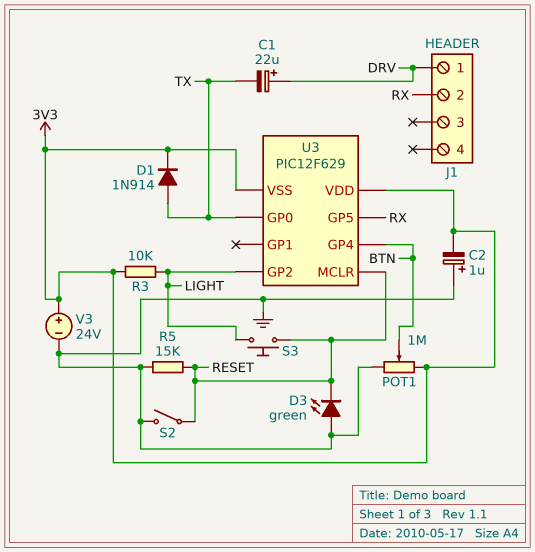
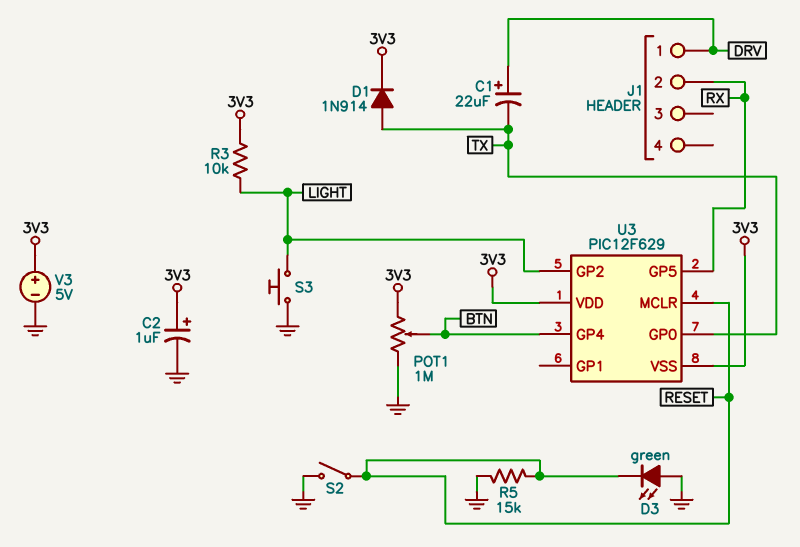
C2: 1uF (plus GND, minus 3V3) -> 1uF (plus 3V3, minus GND)
S3: button (LIGHT, RESET) -> button (GND, LIGHT)
V3: 24V (plus 3V3, minus GND) -> 5V (plus 3V3, minus GND)

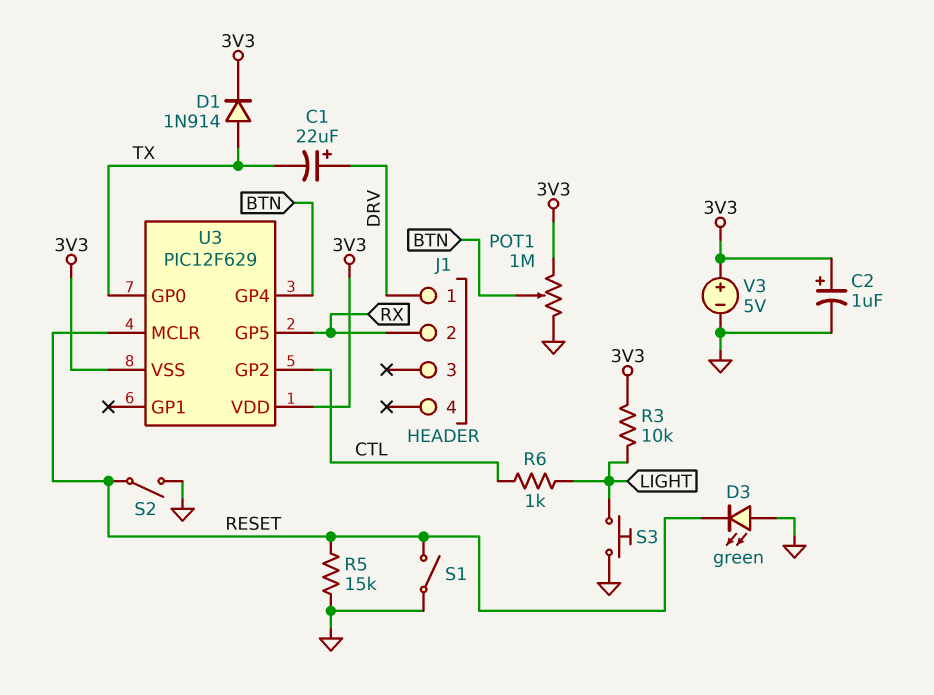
R6: none -> 1k (CTL, LIGHT)
S1: none -> switch (GND, RESET)
U3 pin GP2: LIGHT -> CTL

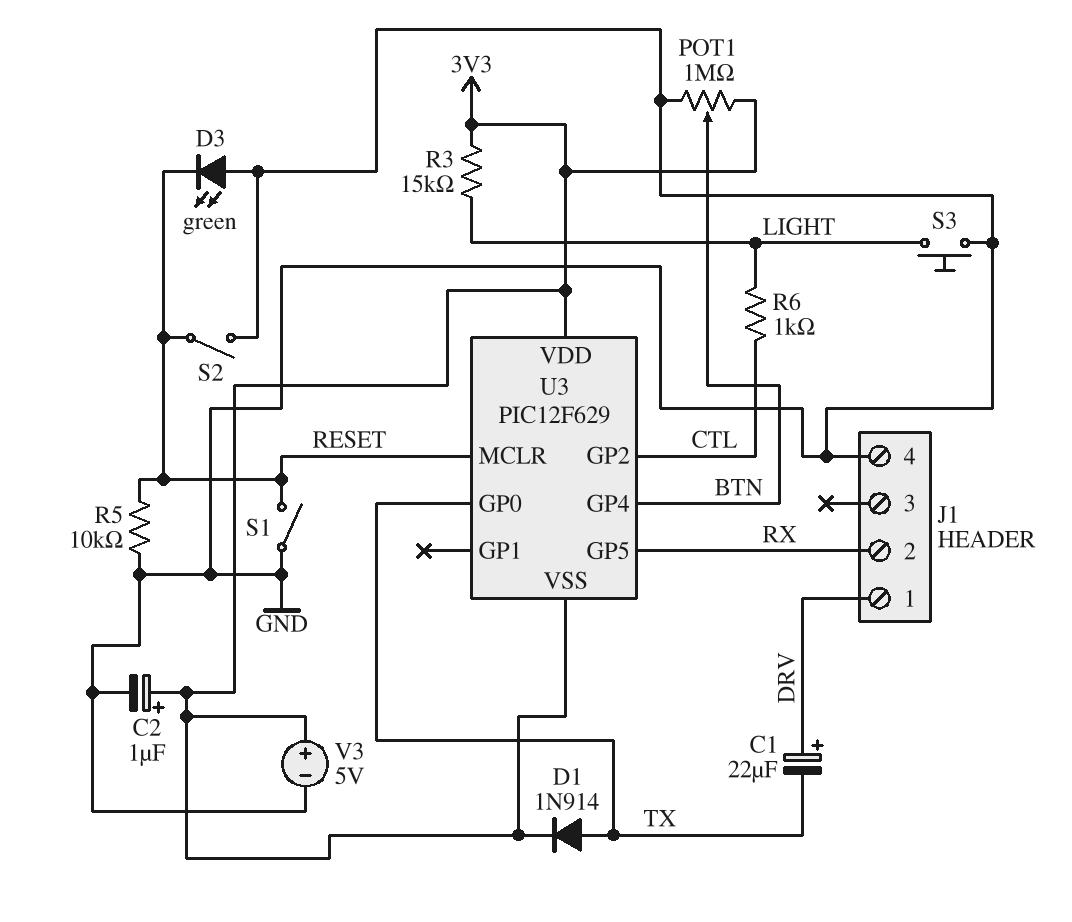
J1 pin 4: none -> GND
R3: 10k (3V3, LIGHT) -> 15k (3V3, LIGHT)
R5: 15k (GND, RESET) -> 10k (GND, RESET)

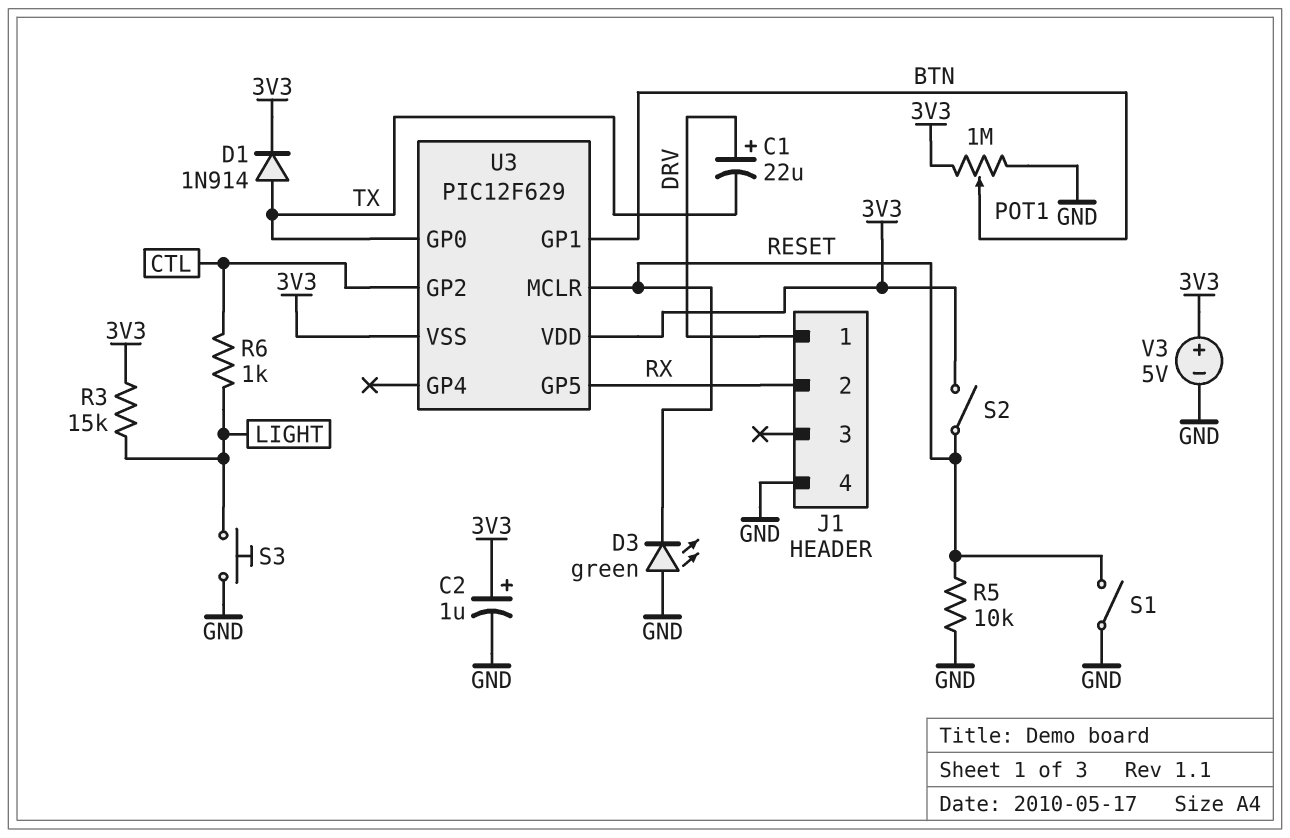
S2: switch (GND, RESET) -> switch (3V3, RESET)
U3 pin GP1: none -> BTN
U3 pin GP4: BTN -> none

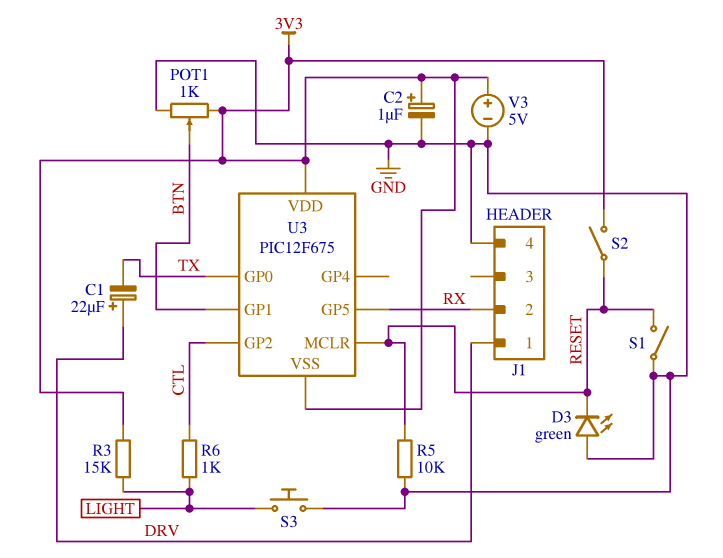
D1: diode 1N914 (A TX, K 3V3) -> none
POT1: 1M (3V3, GND, wiper BTN) -> 1k (3V3, GND, wiper BTN)
U3: PIC12F629 -> PIC12F675

